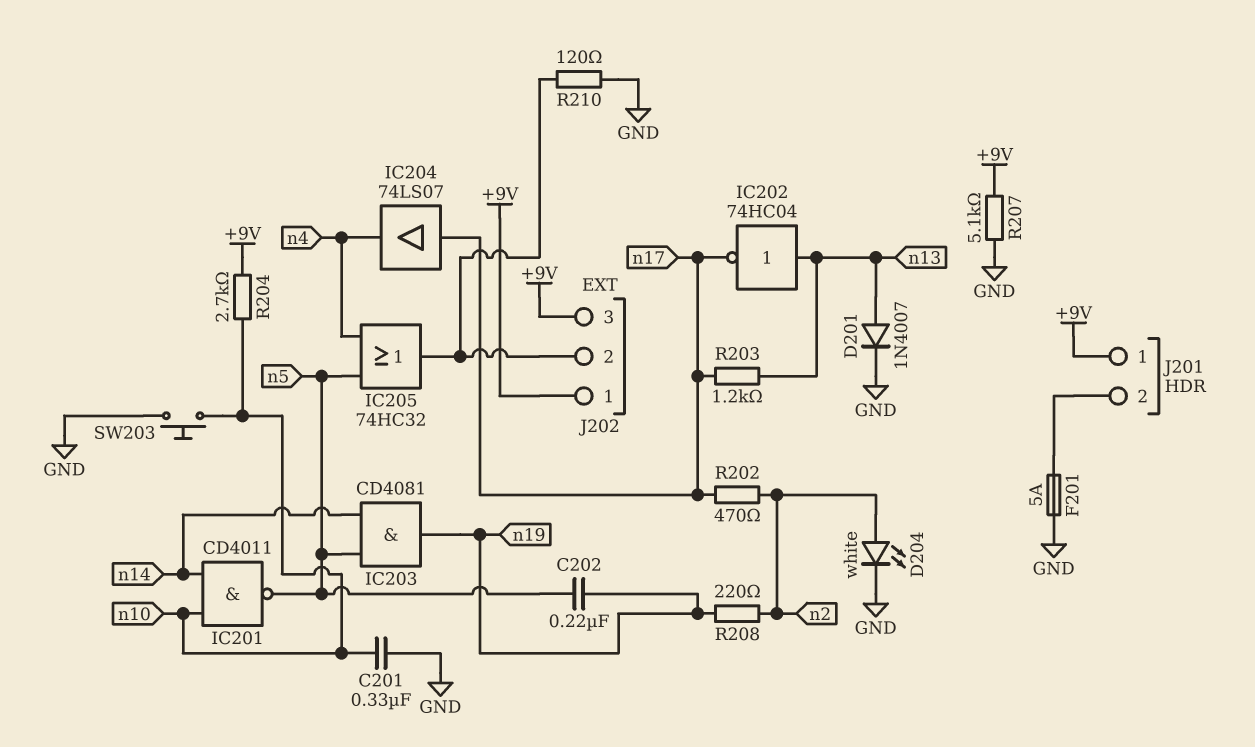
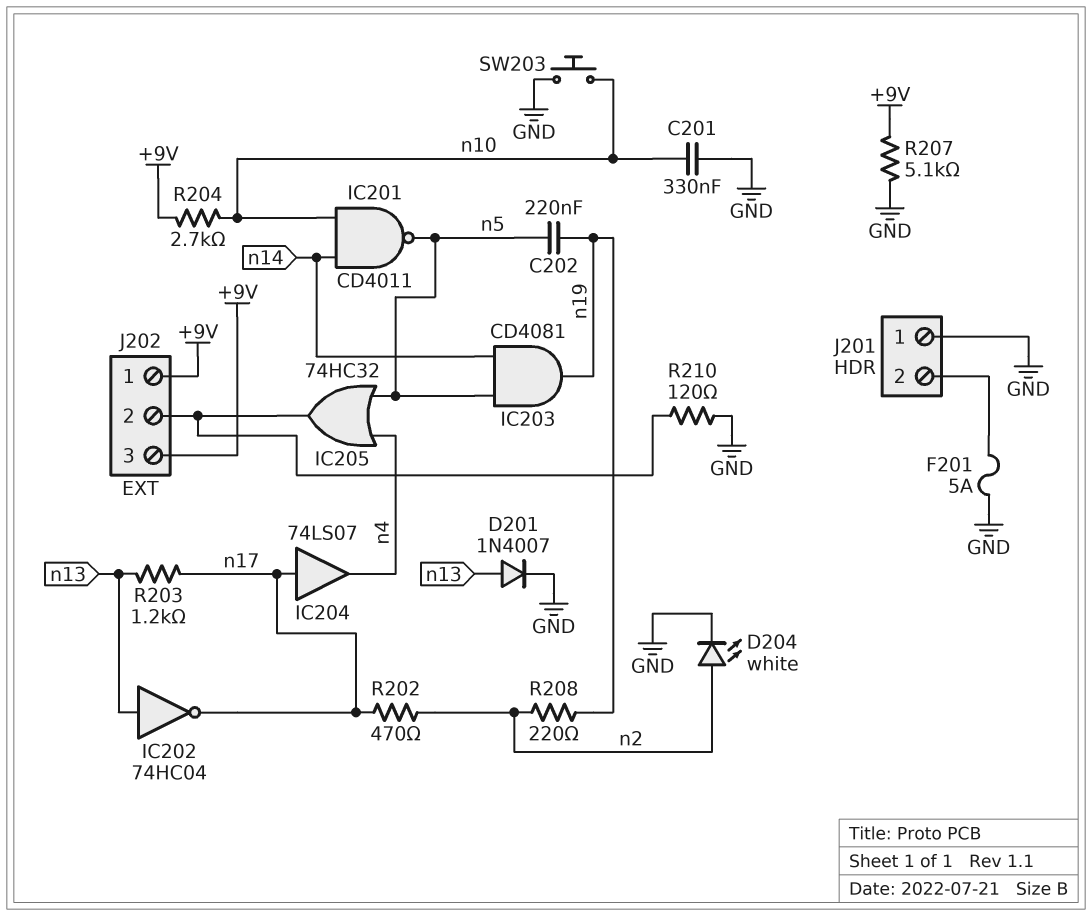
J201 pin 1: +9V -> GND

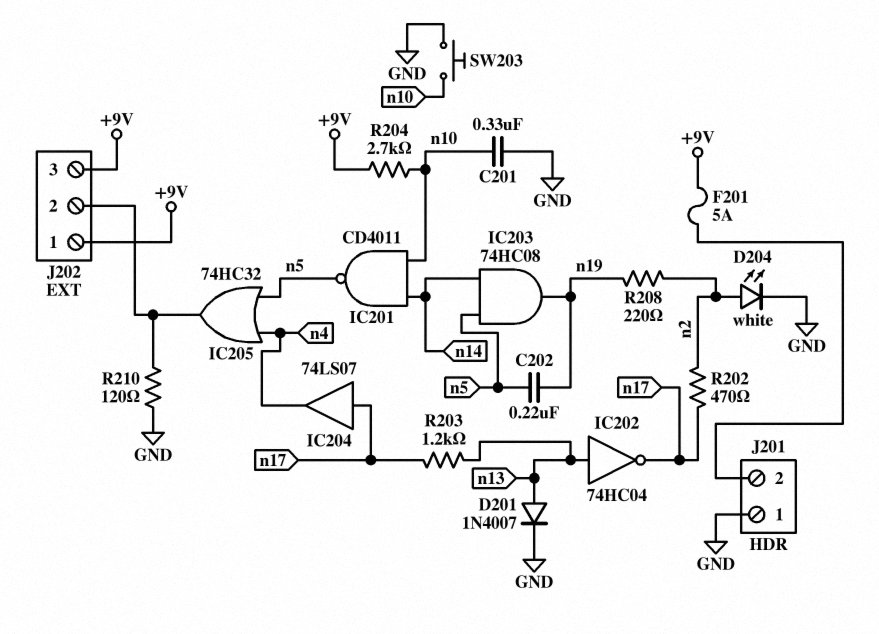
F201: 5A (GND, J201/2) -> 5A (+9V, J201/2)
IC203: AND CD4081 (in n5, in n14, out n19) -> AND 74HC08 (in n5, in n14, out n19)
R207: 5.1k (+9V, GND) -> none

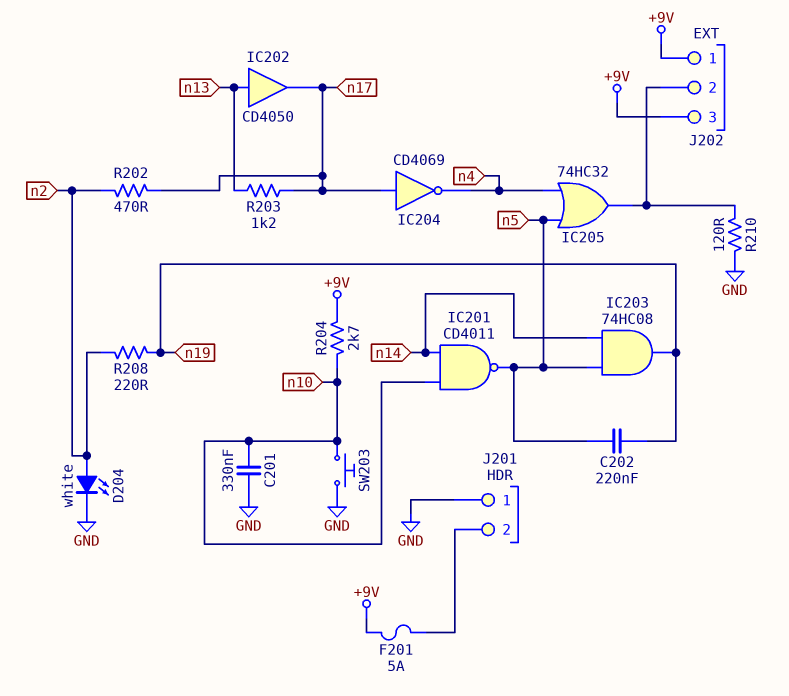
D201: diode 1N4007 (A n13, K GND) -> none
IC202: NOT 74HC04 (in n13, out n17) -> buffer CD4050 (in n13, out n17)
IC204: buffer 74LS07 (in n17, out n4) -> NOT CD4069 (in n17, out n4)

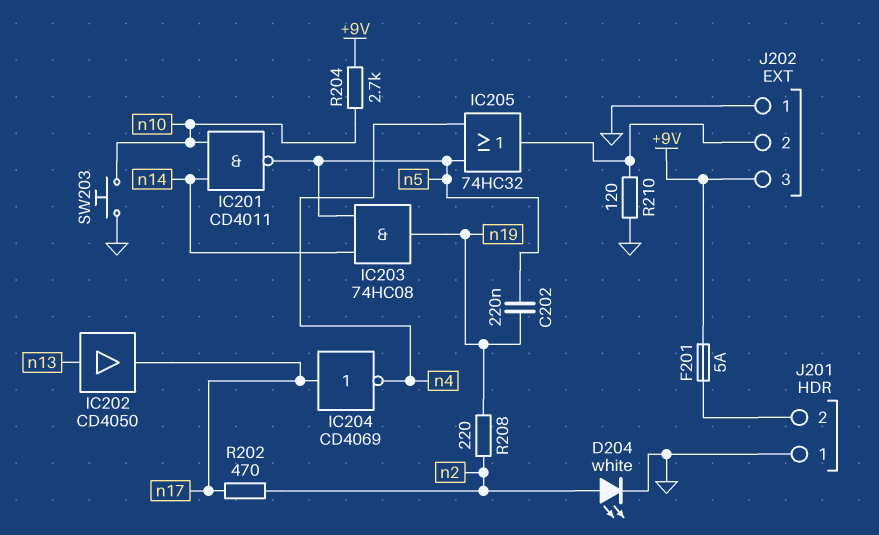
C201: 330nF (GND, n10) -> none
J202 pin 1: +9V -> GND
R203: 1.2k (n13, n17) -> none

